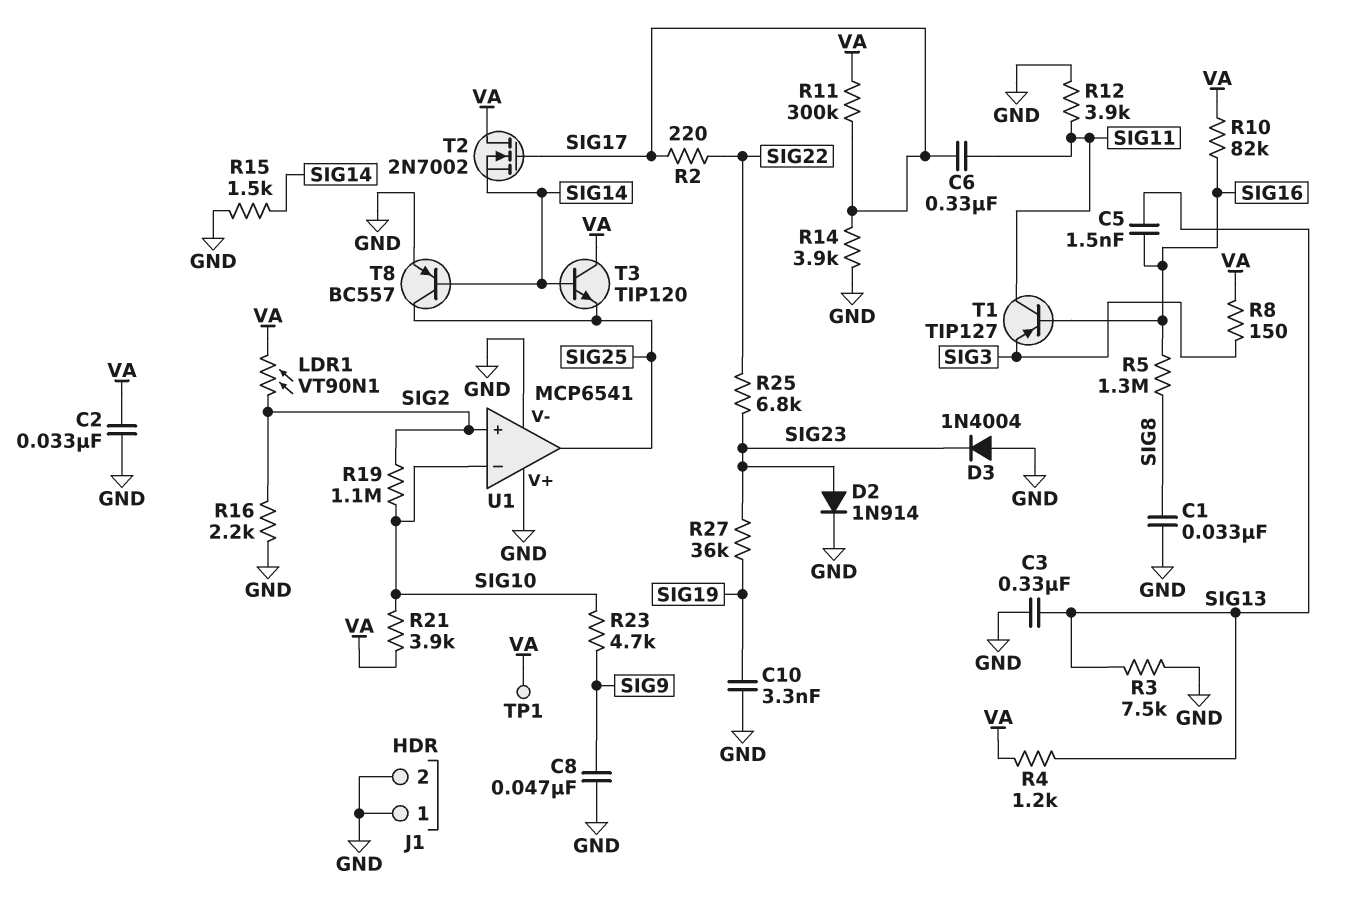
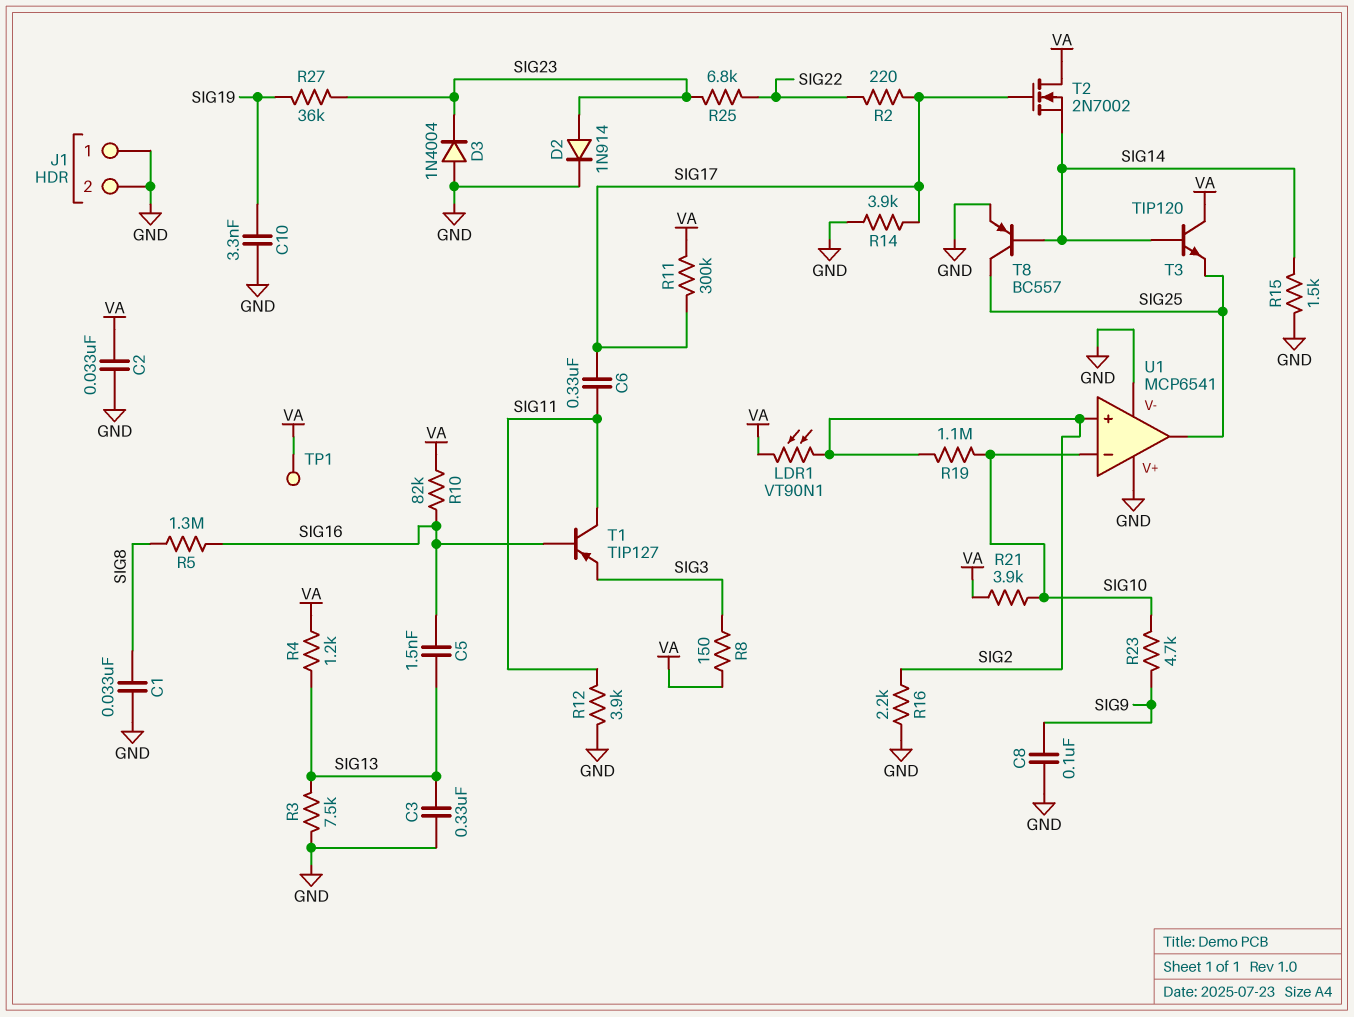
C8: 47nF (GND, SIG9) -> 100nF (GND, SIG9)

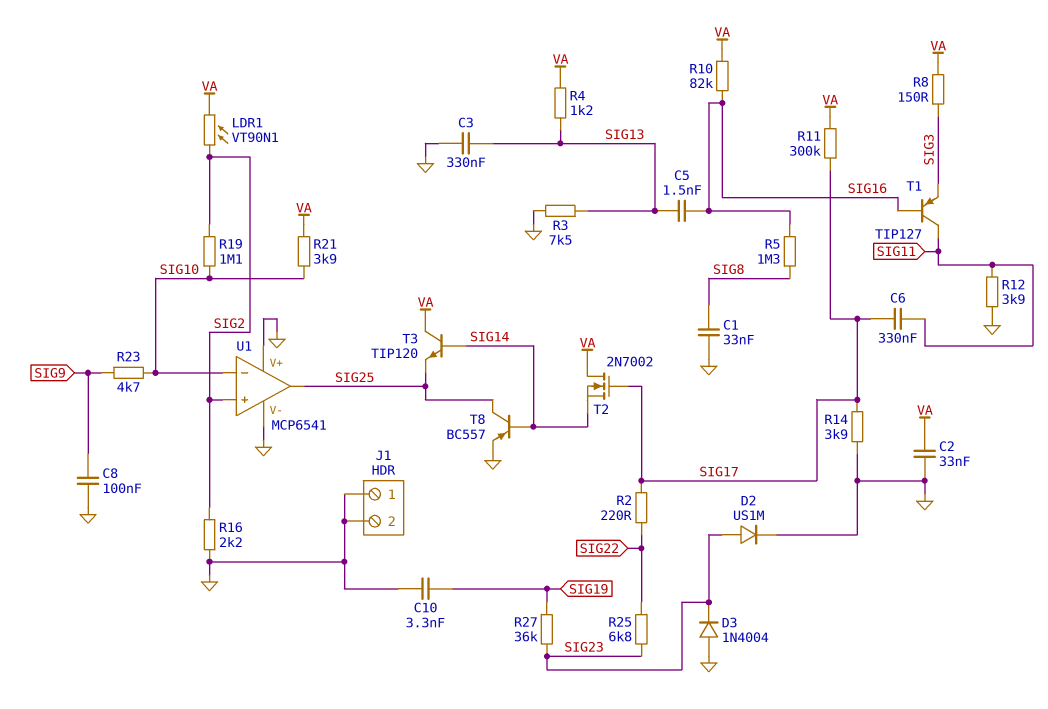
D2: diode 1N914 (A SIG23, K GND) -> diode US1M (A SIG23, K GND)
R15: 1.5k (GND, SIG14) -> none
TP1: test point (VA) -> none

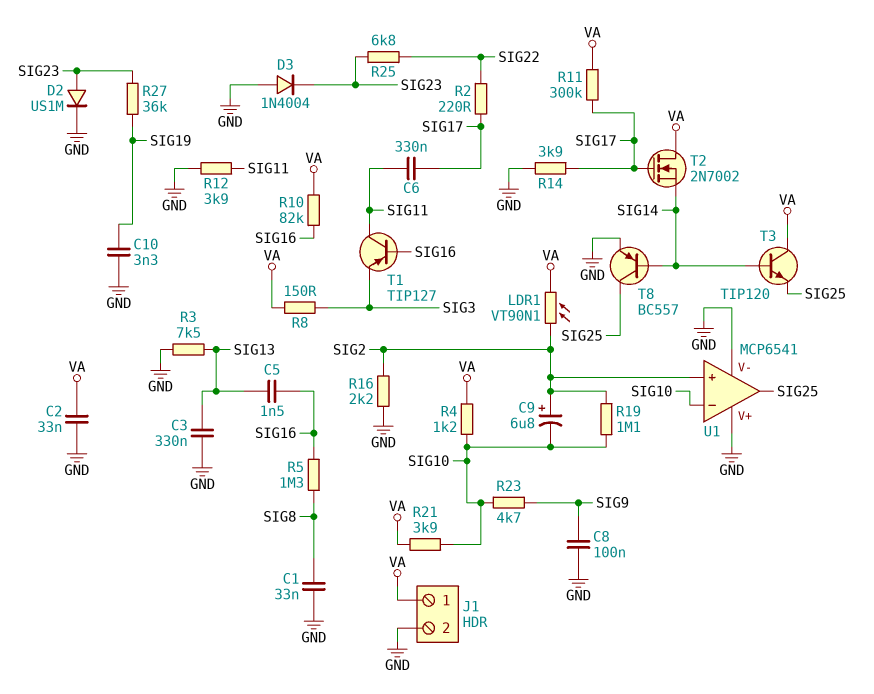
C9: none -> 6.8uF (plus SIG2, minus SIG10)
J1 pin 1: GND -> VA
R4: 1.2k (SIG13, VA) -> 1.2k (SIG10, VA)

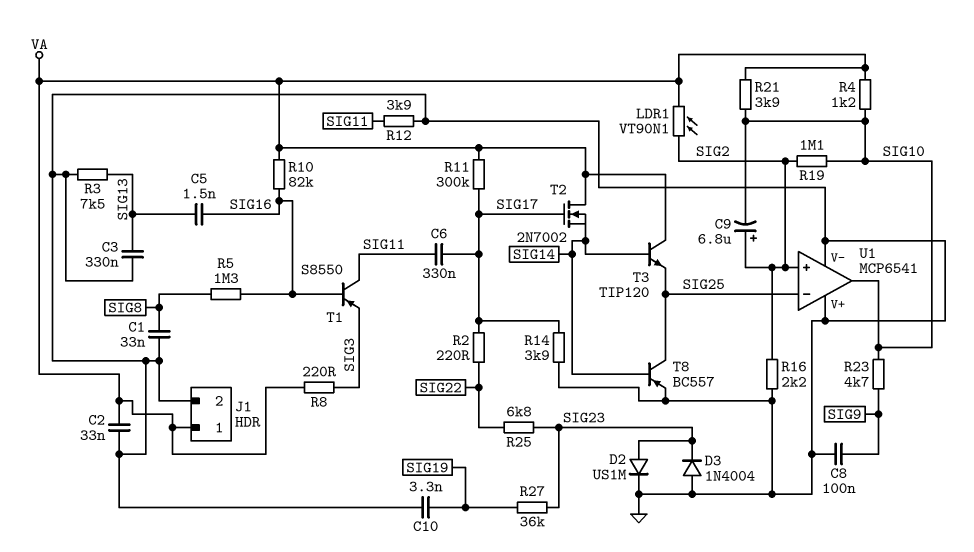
R8: 150 (SIG3, VA) -> 220 (SIG3, VA)
T1: PNP TIP127 (B SIG16, C SIG11, E SIG3) -> PNP S8550 (B SIG16, C SIG11, E SIG3)
U1 pin in-: SIG10 -> SIG25
U1 pin out: SIG25 -> SIG10

